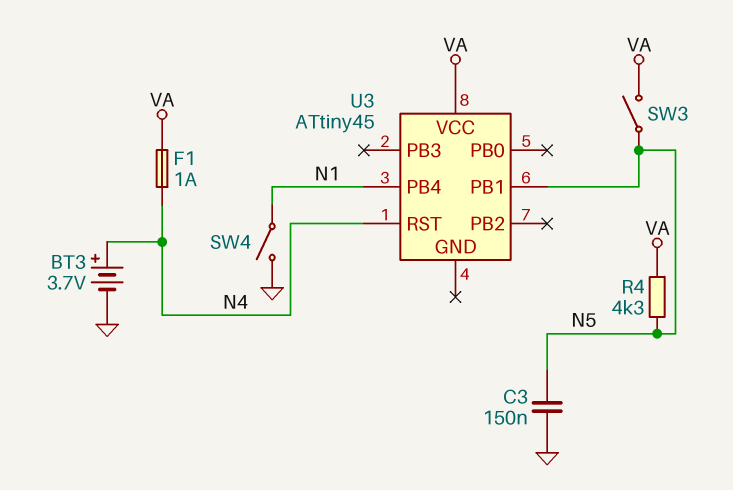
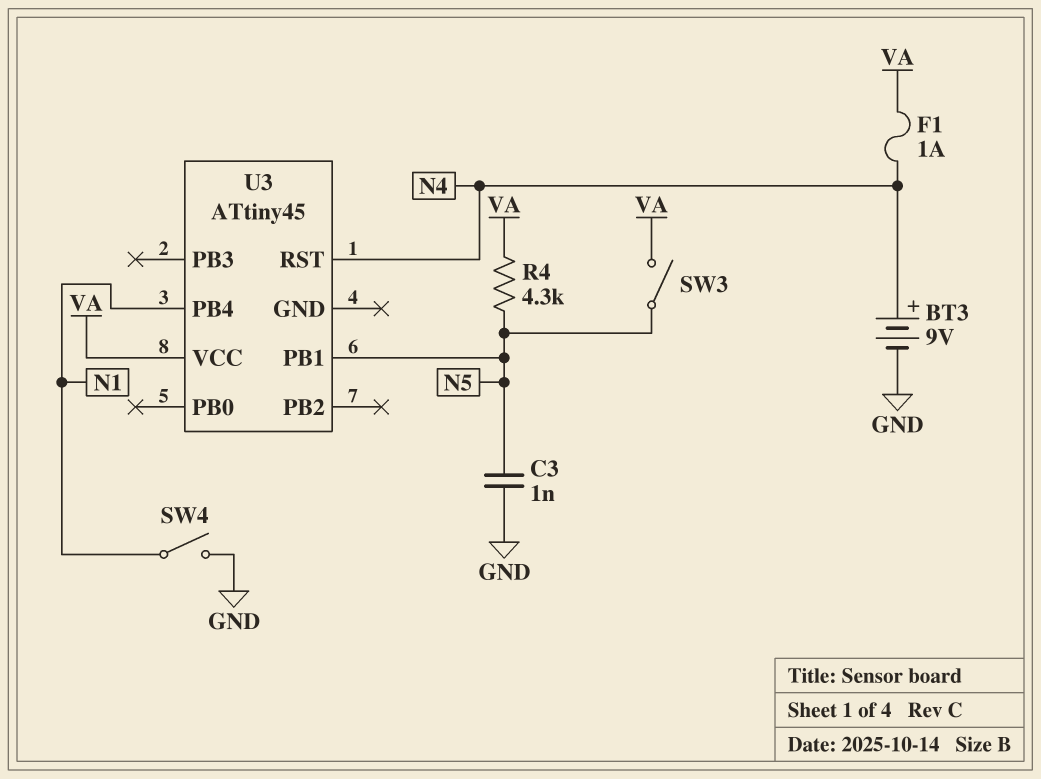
BT3: 3.7V (plus N4, minus GND) -> 9V (plus N4, minus GND)
C3: 150nF (GND, N5) -> 1nF (GND, N5)

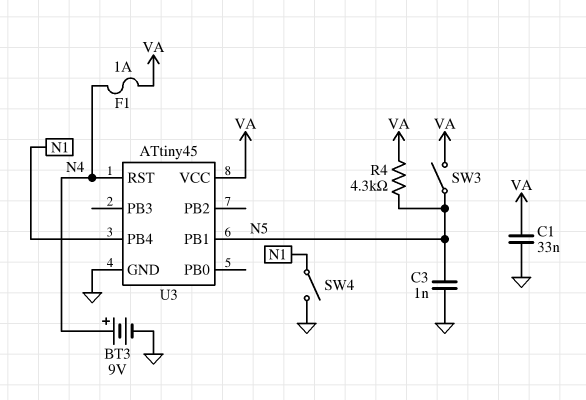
C1: none -> 33nF (GND, VA)
U3 pin GND: none -> GND

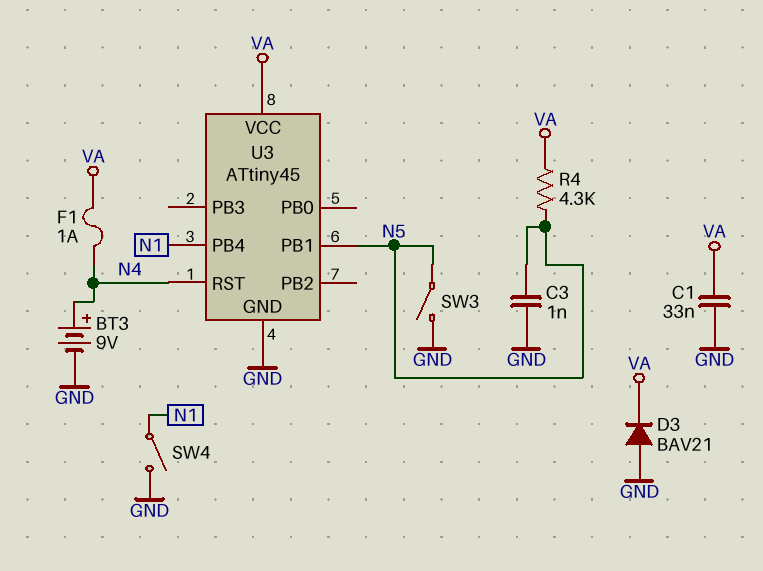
D3: none -> diode BAV21 (A GND, K VA)
SW3: switch (N5, VA) -> switch (GND, N5)

